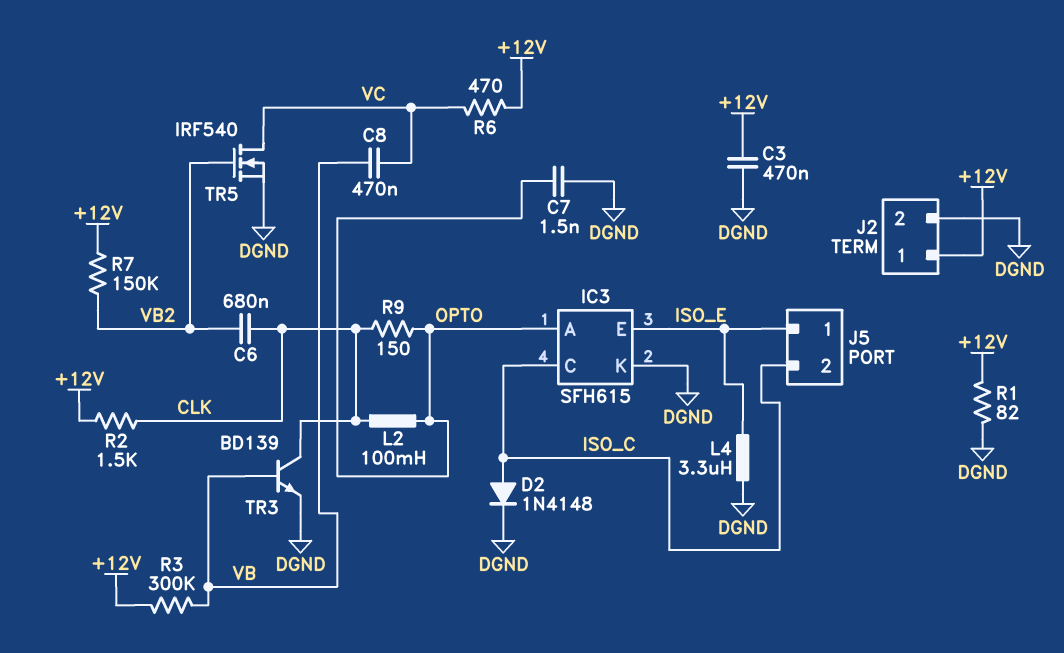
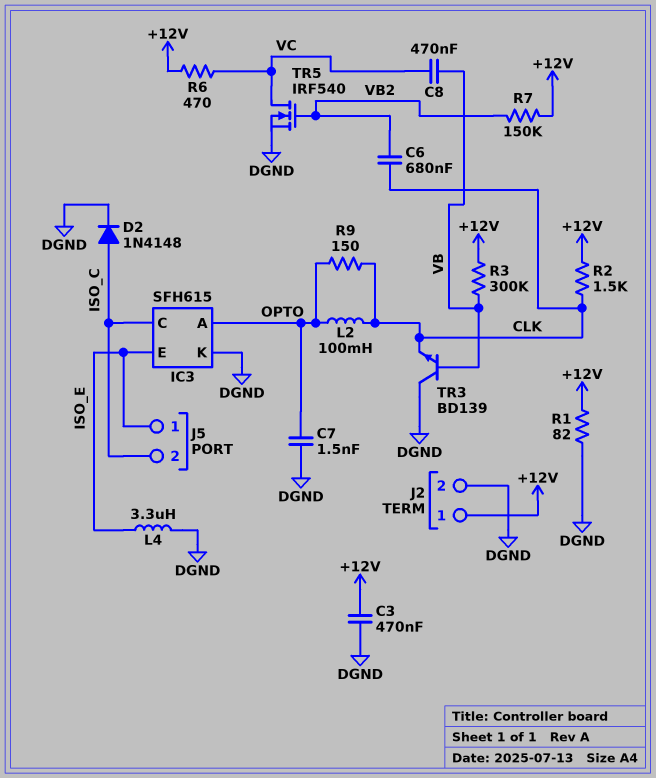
TR3: NPN BD139 (B VB, C CLK, E DGND) -> NPN BD139 (B VB, C DGND, E CLK)

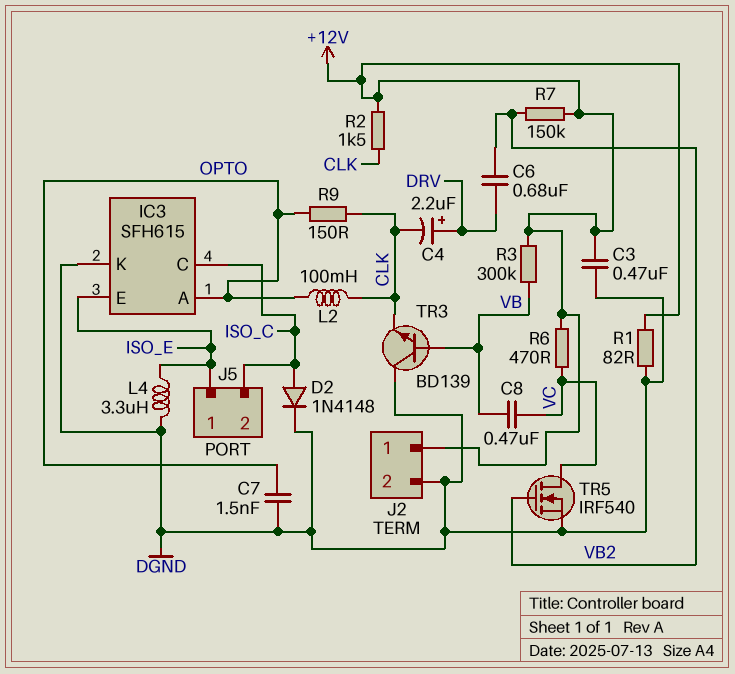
C4: none -> 2.2uF (plus DRV, minus CLK)
C6: 680nF (CLK, VB2) -> 680nF (DRV, VB2)

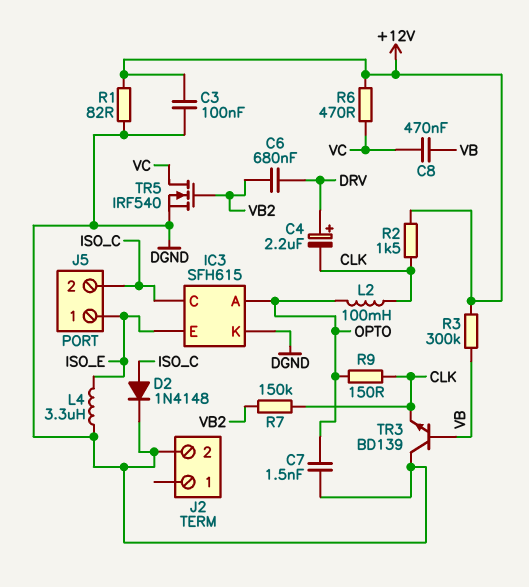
C3: 470nF (+12V, DGND) -> 100nF (+12V, DGND)
J2 pin 1: +12V -> none
R7: 150k (+12V, VB2) -> 150k (CLK, VB2)

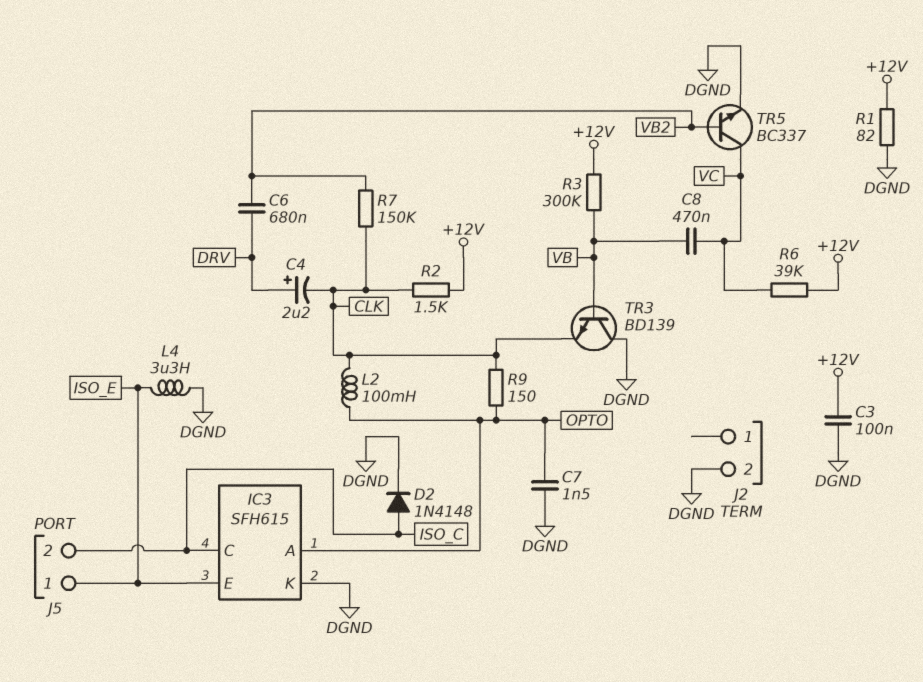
R6: 470 (+12V, VC) -> 39k (+12V, VC)
TR5: NMOS IRF540 (G VB2, D VC, S DGND) -> NPN BC337 (B VB2, C VC, E DGND)

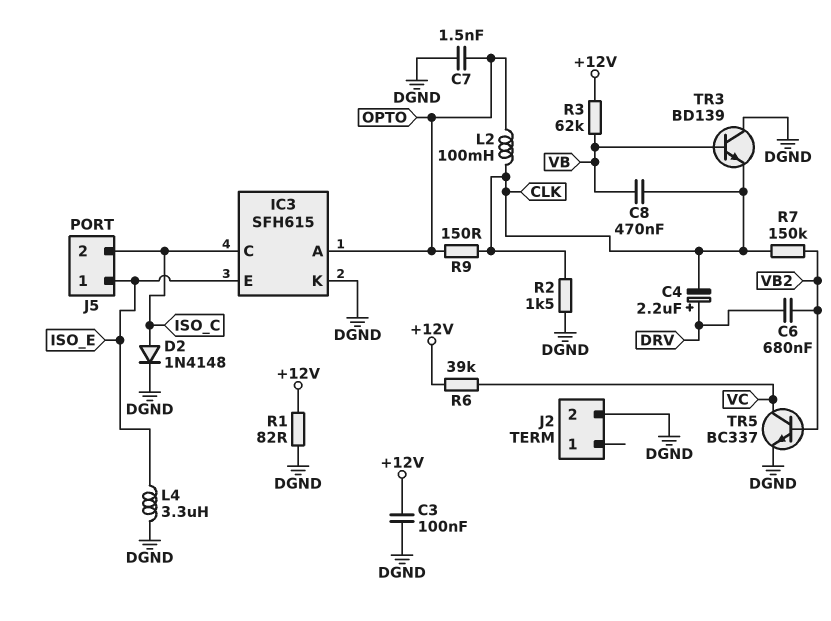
C8: 470nF (VB, VC) -> 470nF (CLK, VB)
R2: 1.5k (+12V, CLK) -> 1.5k (CLK, DGND)
R3: 300k (+12V, VB) -> 62k (+12V, VB)

